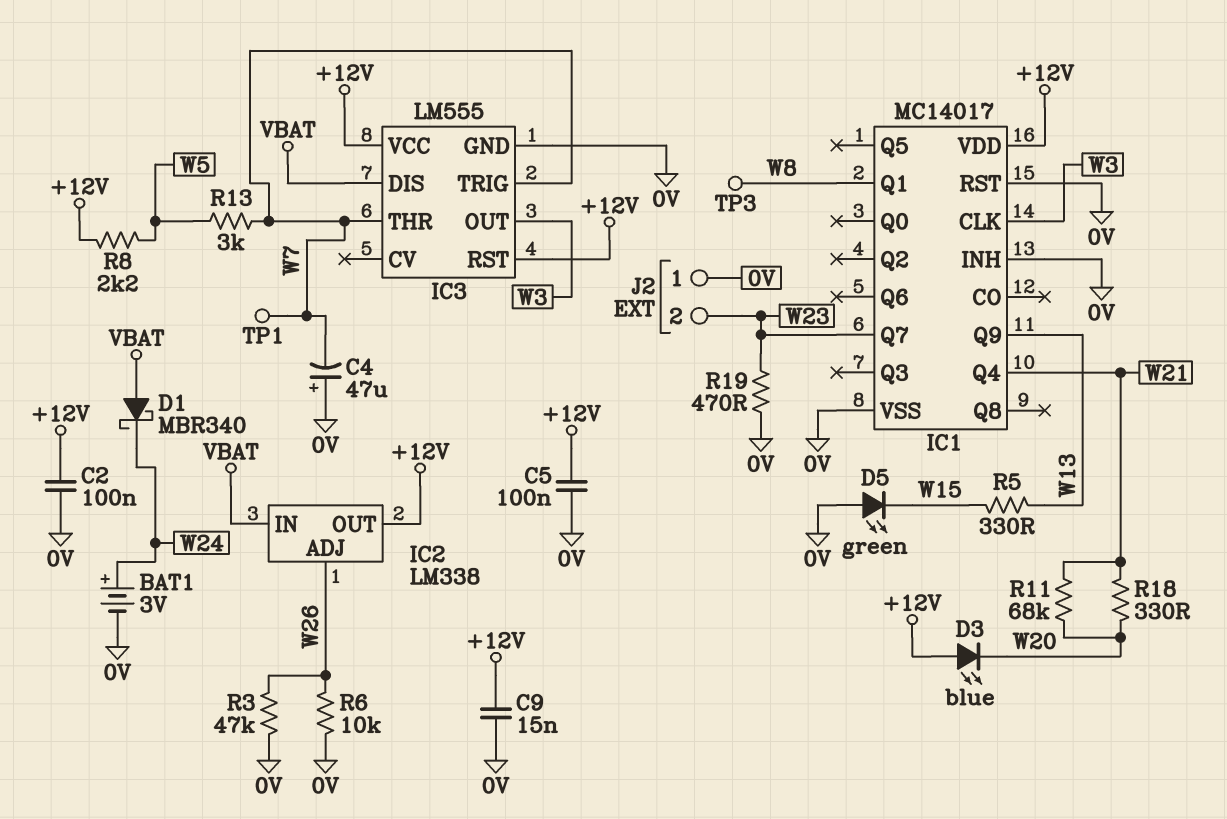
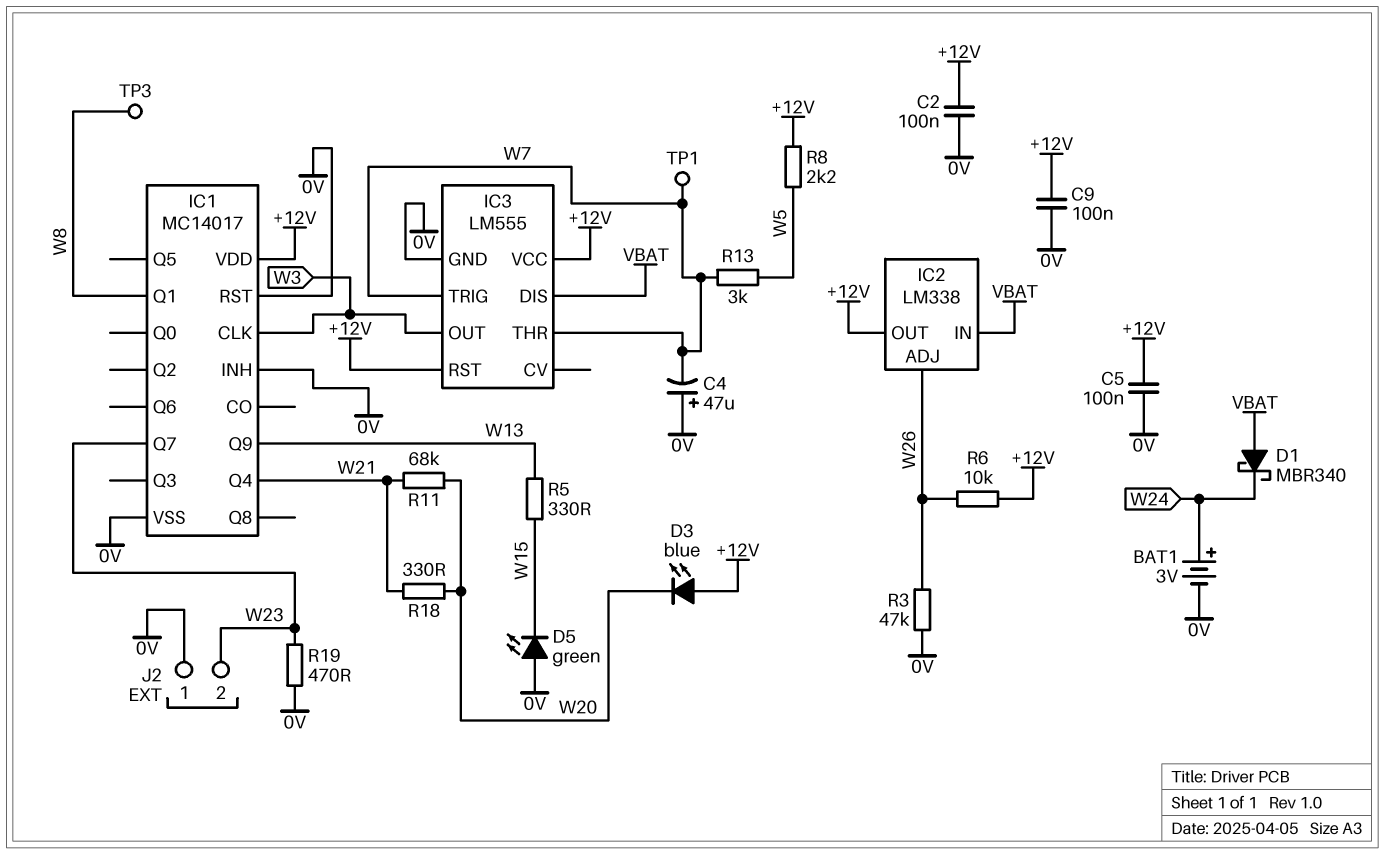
C9: 15nF (+12V, 0V) -> 100nF (+12V, 0V)
R6: 10k (0V, W26) -> 10k (+12V, W26)

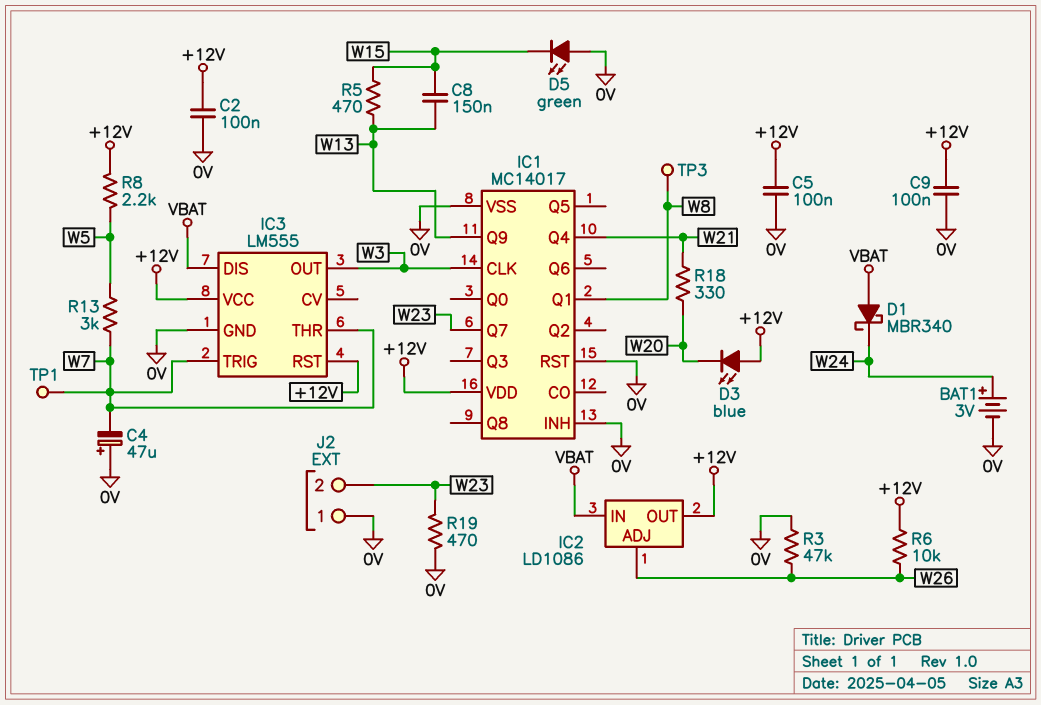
C8: none -> 150nF (W13, W15)
IC2: LM338 -> LD1086
R5: 330 (W13, W15) -> 470 (W13, W15)
R11: 68k (W20, W21) -> none

